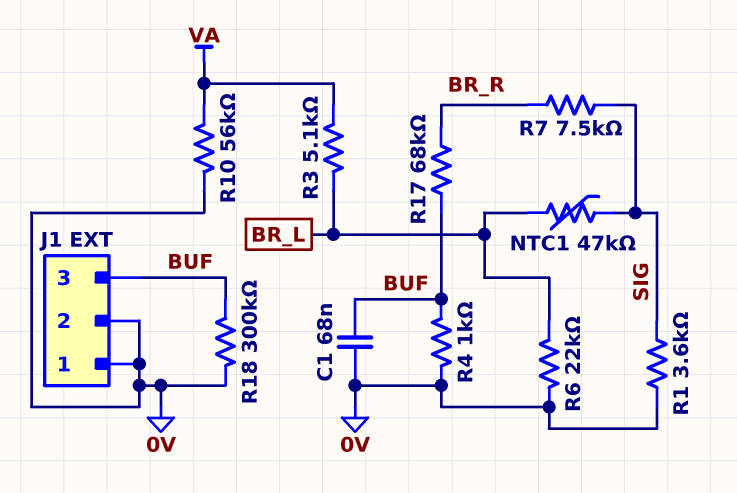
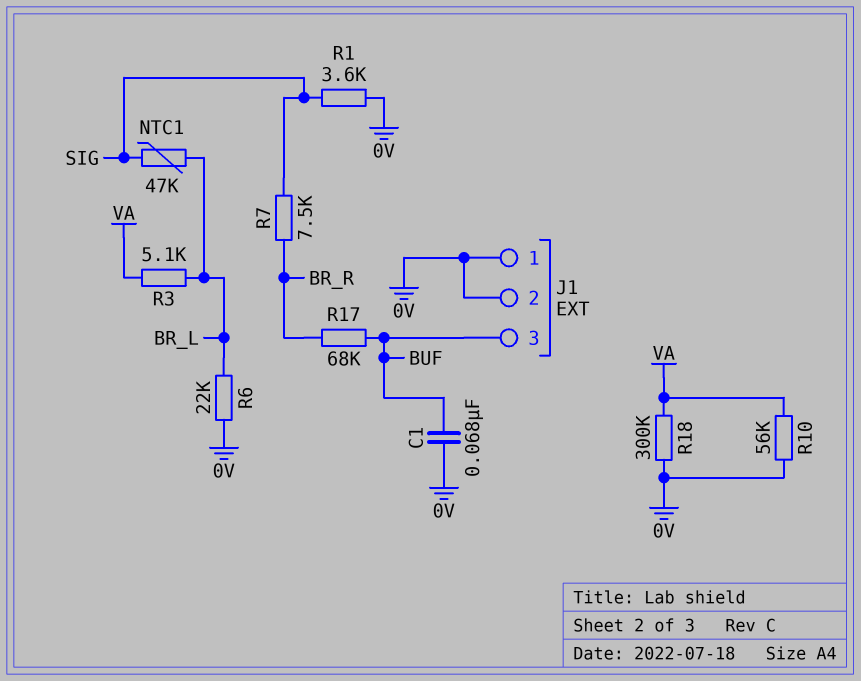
R4: 1k (0V, BUF) -> none
R18: 300k (0V, BUF) -> 300k (0V, VA)

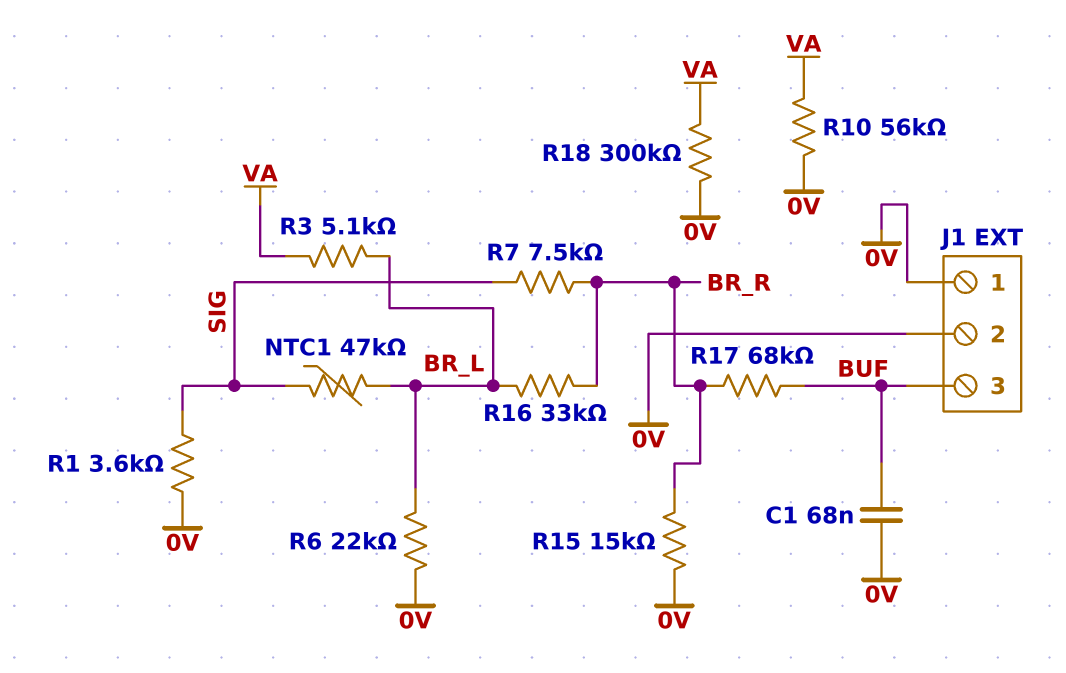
R15: none -> 15k (0V, BR_R)
R16: none -> 33k (BR_L, BR_R)

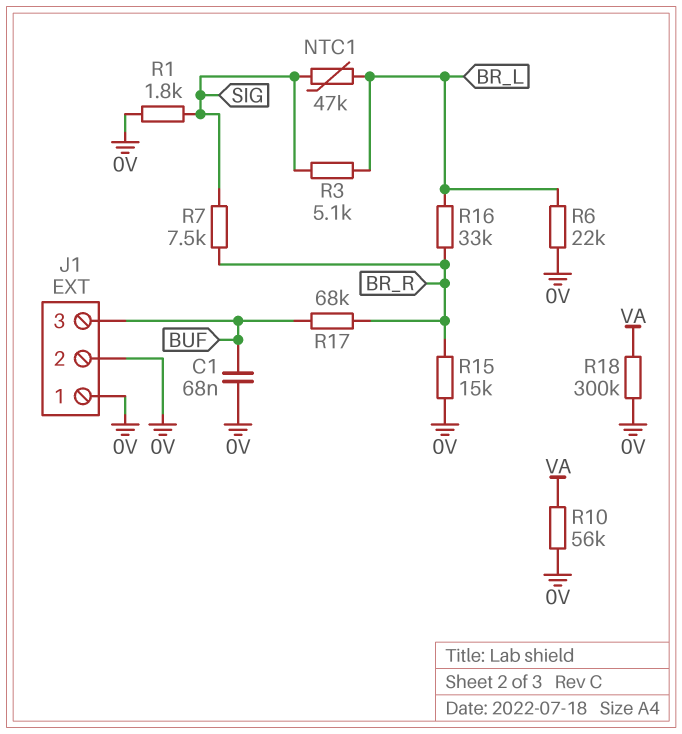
R1: 3.6k (0V, SIG) -> 1.8k (0V, SIG)
R3: 5.1k (BR_L, VA) -> 5.1k (BR_L, SIG)

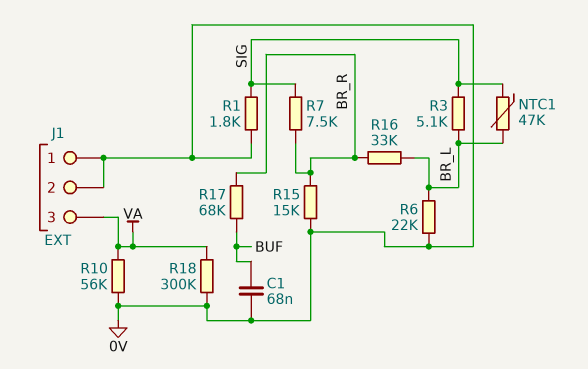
J1 pin 3: BUF -> VA

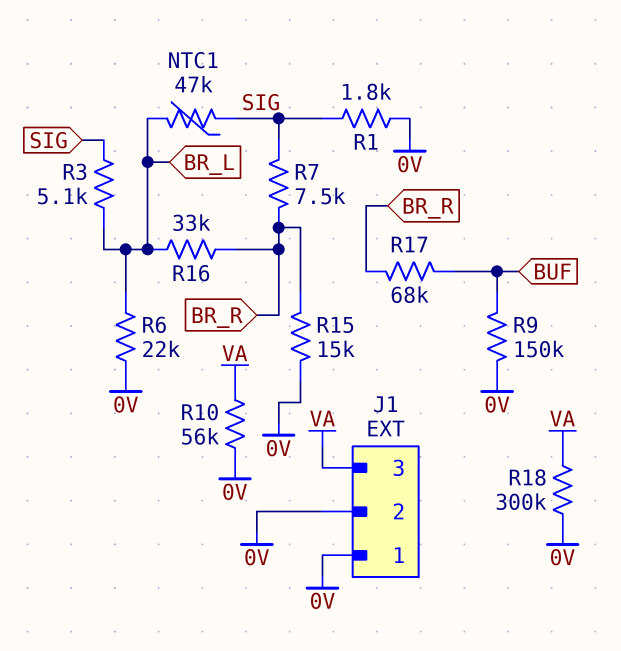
C1: 68nF (0V, BUF) -> none
R9: none -> 150k (0V, BUF)

